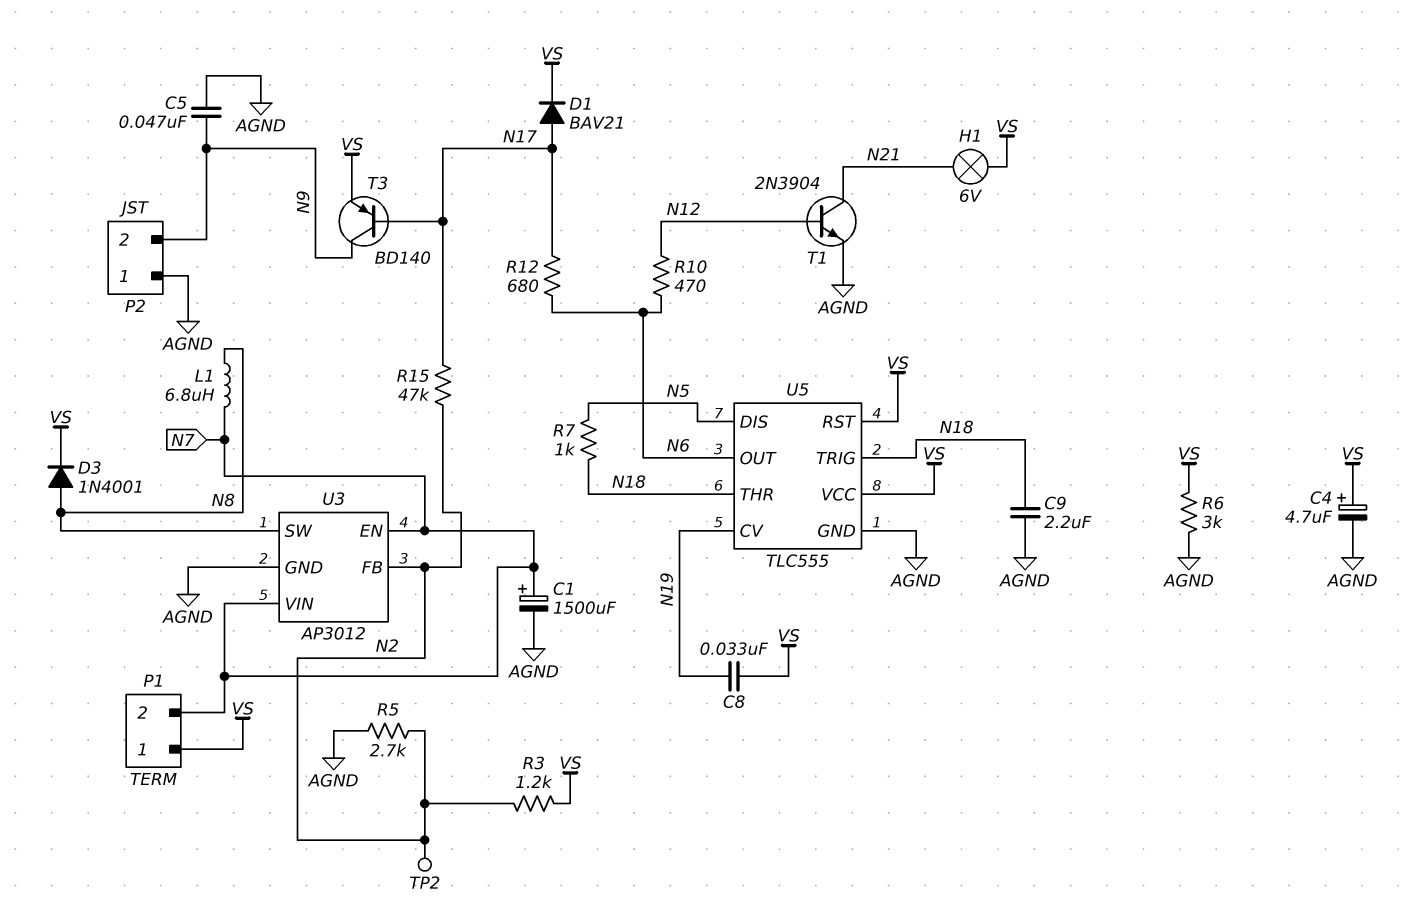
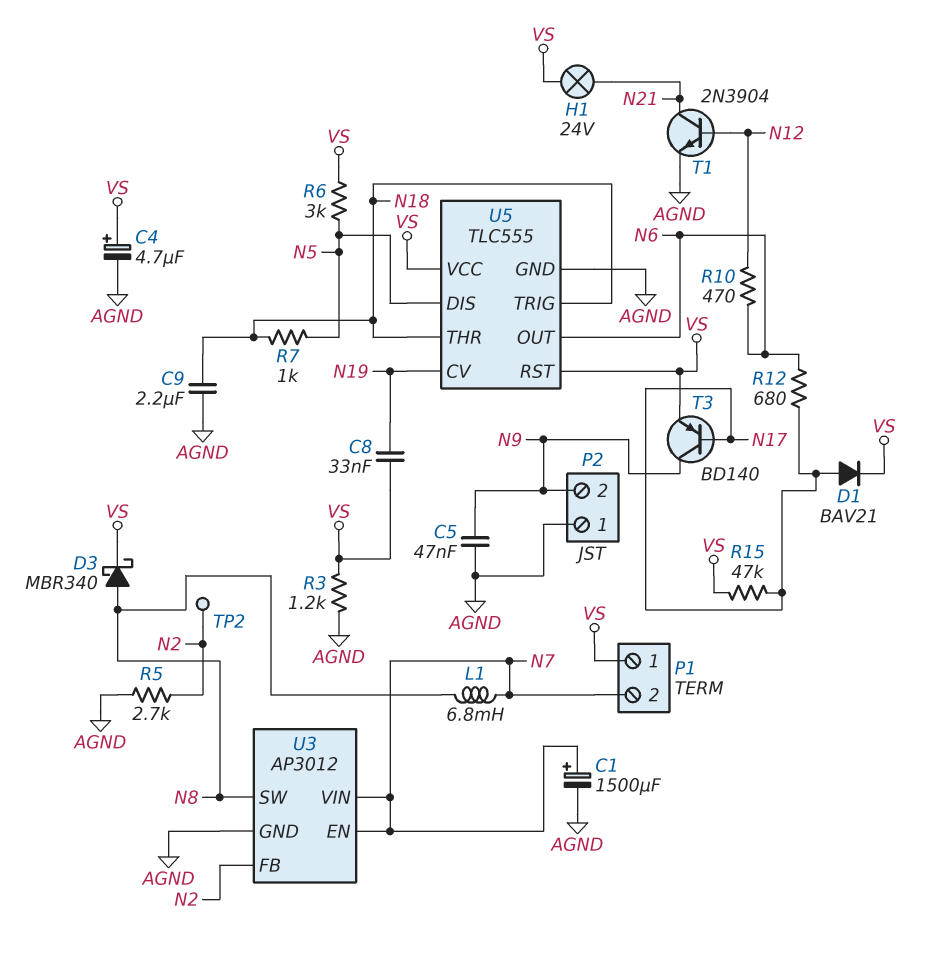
D3: diode 1N4001 (A N8, K VS) -> schottky MBR340 (A N8, K VS)
H1: lamp 6V (N21, VS) -> lamp 24V (N21, VS)
L1: 6.8uH (N7, N8) -> 6.8mH (N7, N8)
R3: 1.2k (N2, VS) -> 1.2k (AGND, VS)
R6: 3k (AGND, VS) -> 3k (N5, VS)
R15: 47k (N2, N17) -> 47k (N17, VS)

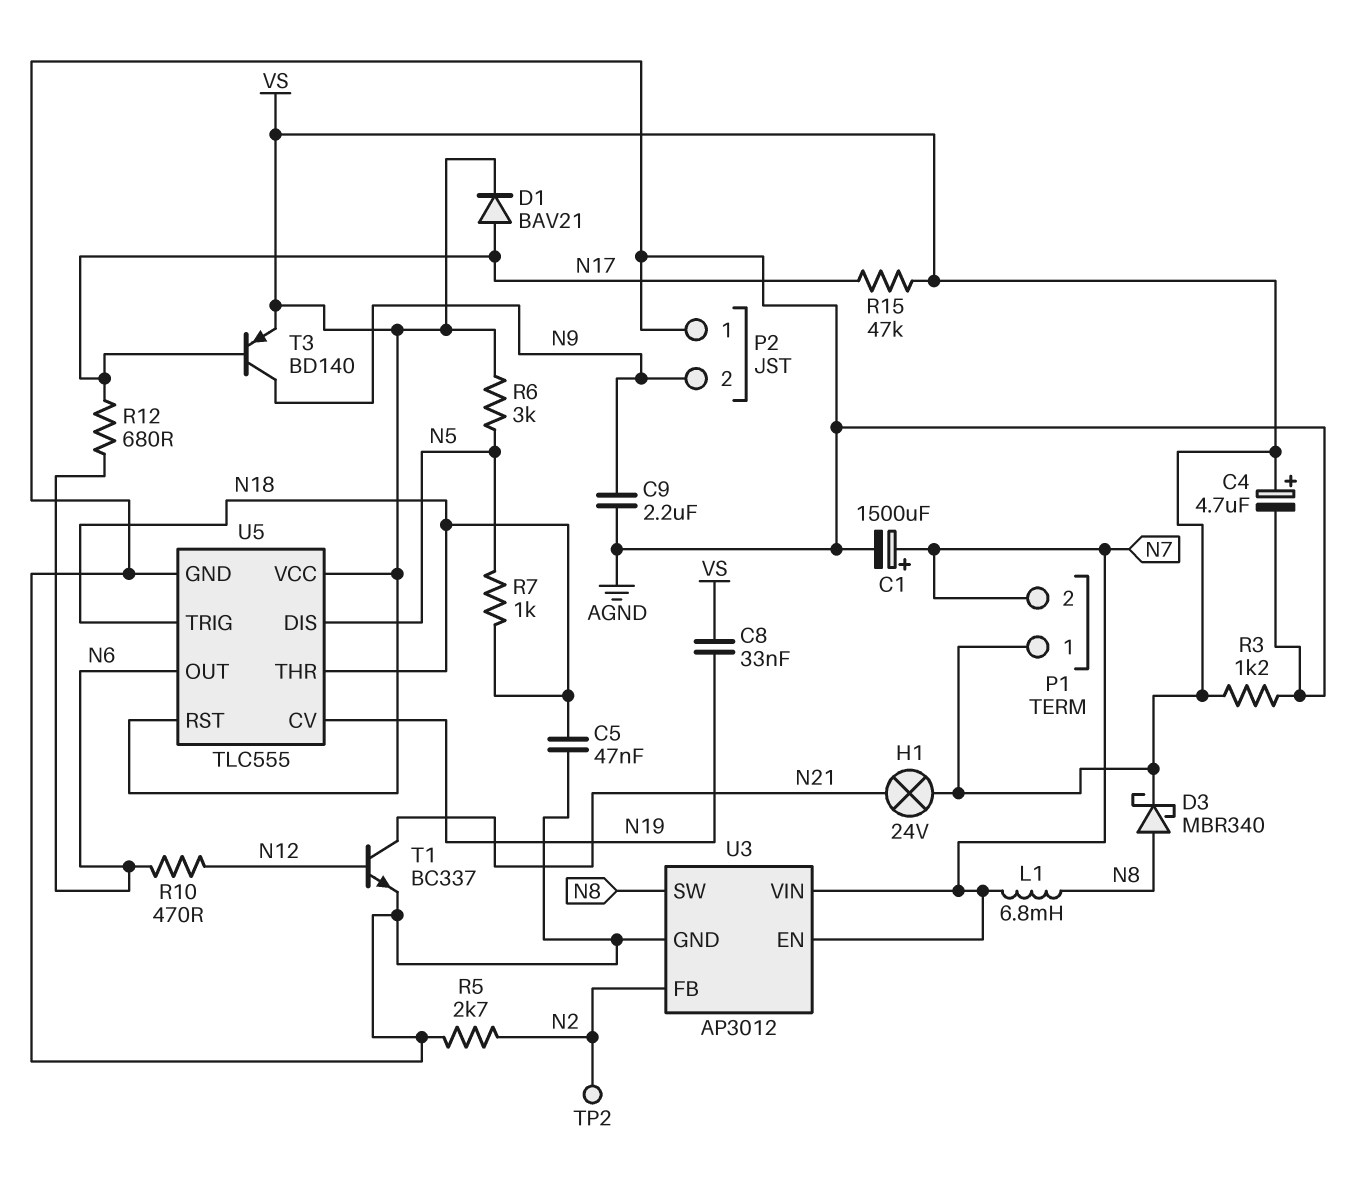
C5: 47nF (AGND, N9) -> 47nF (AGND, N18)
C9: 2.2uF (AGND, N18) -> 2.2uF (AGND, N9)
T1: NPN 2N3904 (B N12, C N21, E AGND) -> NPN BC337 (B N12, C N21, E AGND)

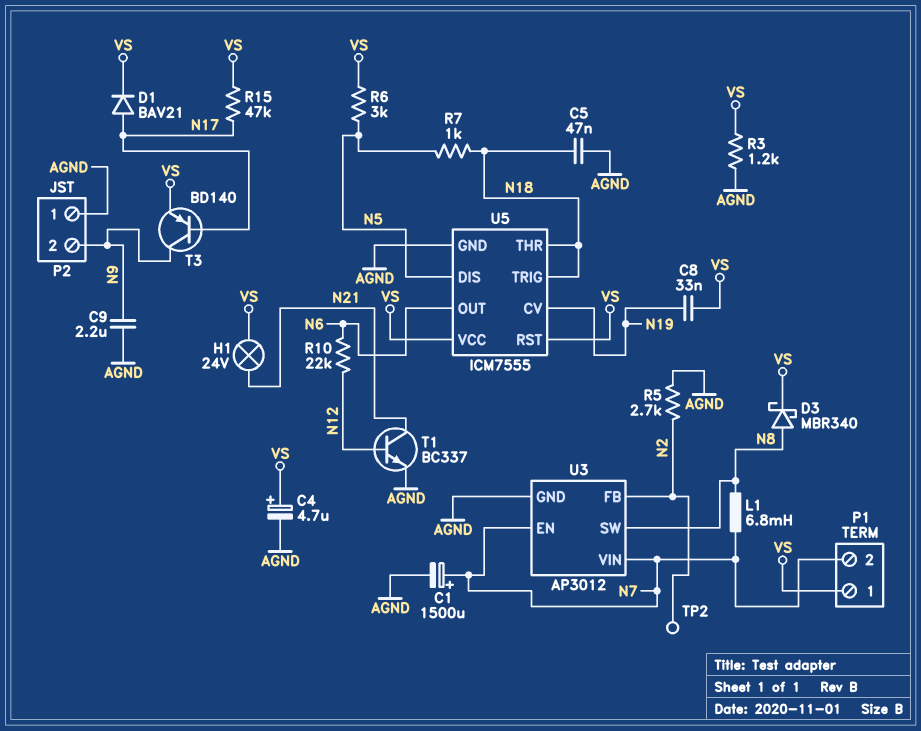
R10: 470 (N6, N12) -> 22k (N6, N12)
R12: 680 (N6, N17) -> none
U5: TLC555 -> ICM7555

